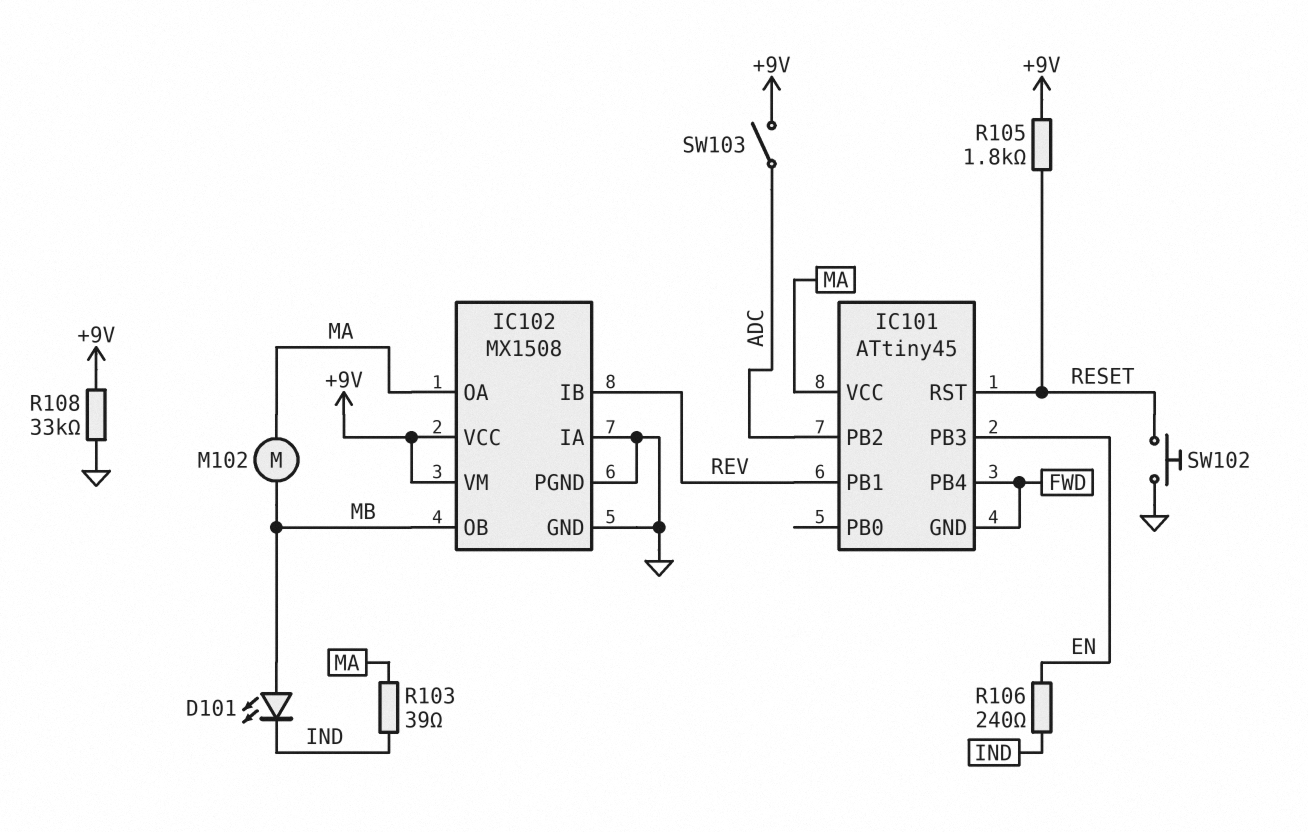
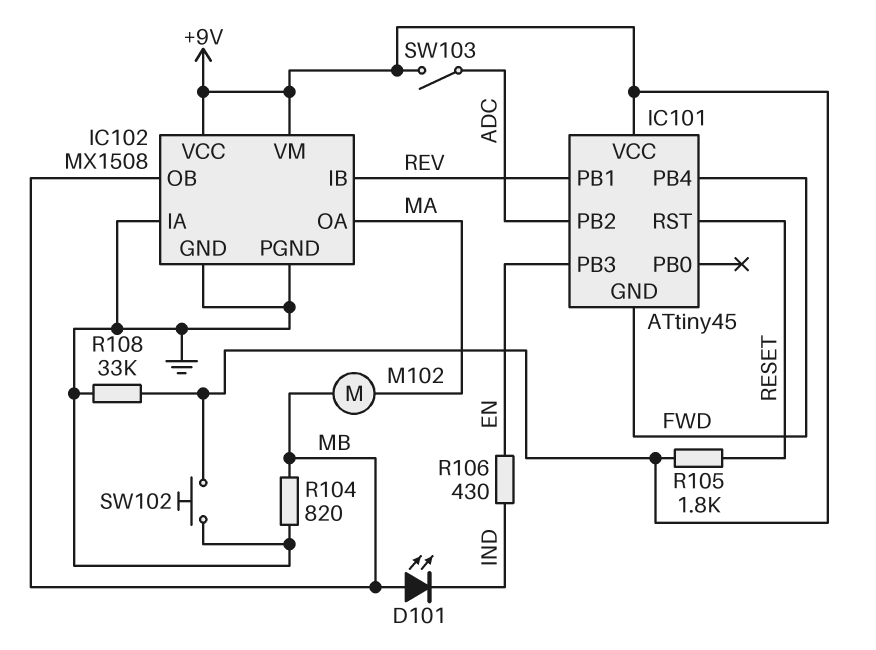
IC101 pin VCC: MA -> +9V
R103: 39 (IND, MA) -> none
R104: none -> 820 (GND, MB)
R106: 240 (EN, IND) -> 430 (EN, IND)
SW102: button (GND, RESET) -> button (+9V, GND)

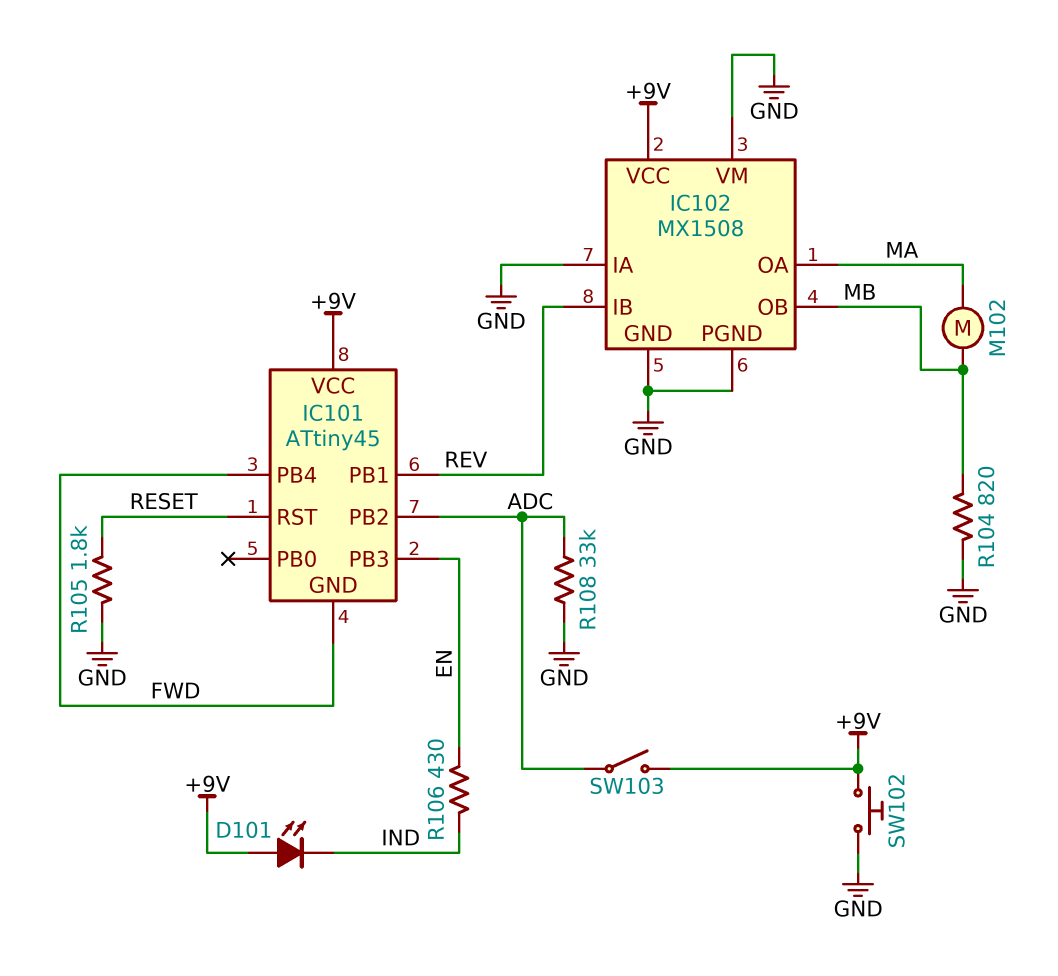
D101: LED (A MB, K IND) -> LED (A +9V, K IND)
IC102 pin VM: +9V -> GND
R105: 1.8k (+9V, RESET) -> 1.8k (GND, RESET)
R108: 33k (+9V, GND) -> 33k (ADC, GND)

